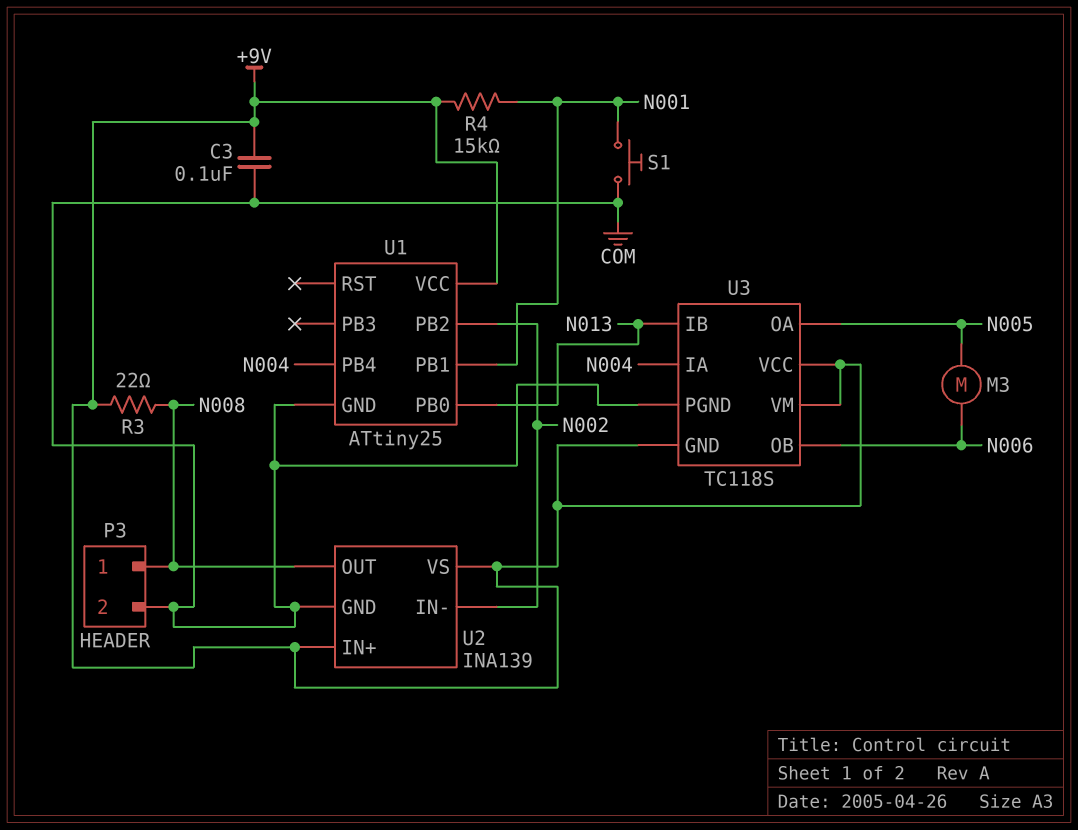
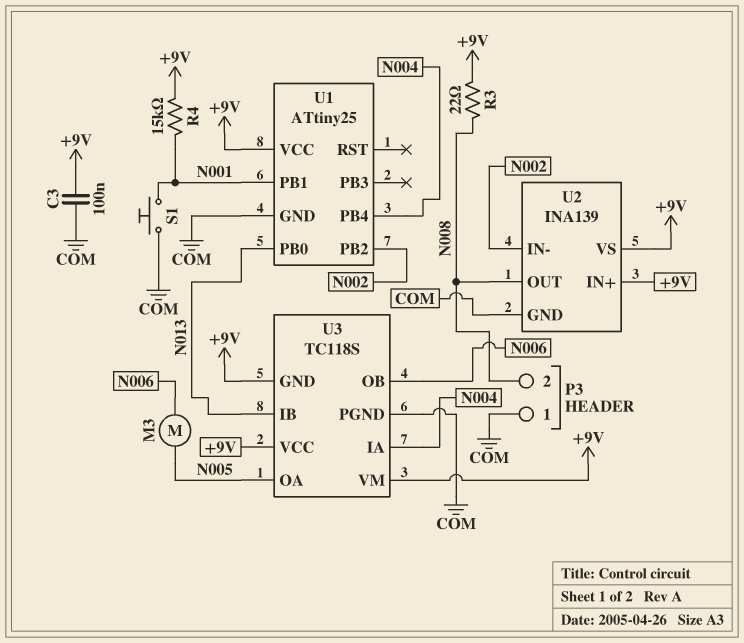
P3 pin 1: N008 -> COM
P3 pin 2: COM -> N008

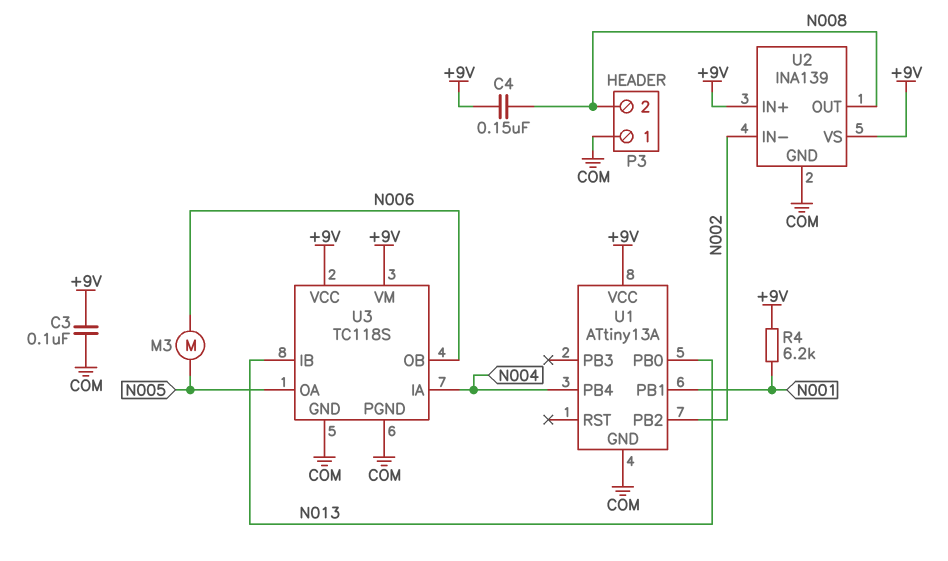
C4: none -> 150nF (+9V, N008)
R3: 22 (+9V, N008) -> none
R4: 15k (+9V, N001) -> 6.2k (+9V, N001)
S1: button (COM, N001) -> none
U1: ATtiny25 -> ATtiny13A
U3 pin GND: +9V -> COM

